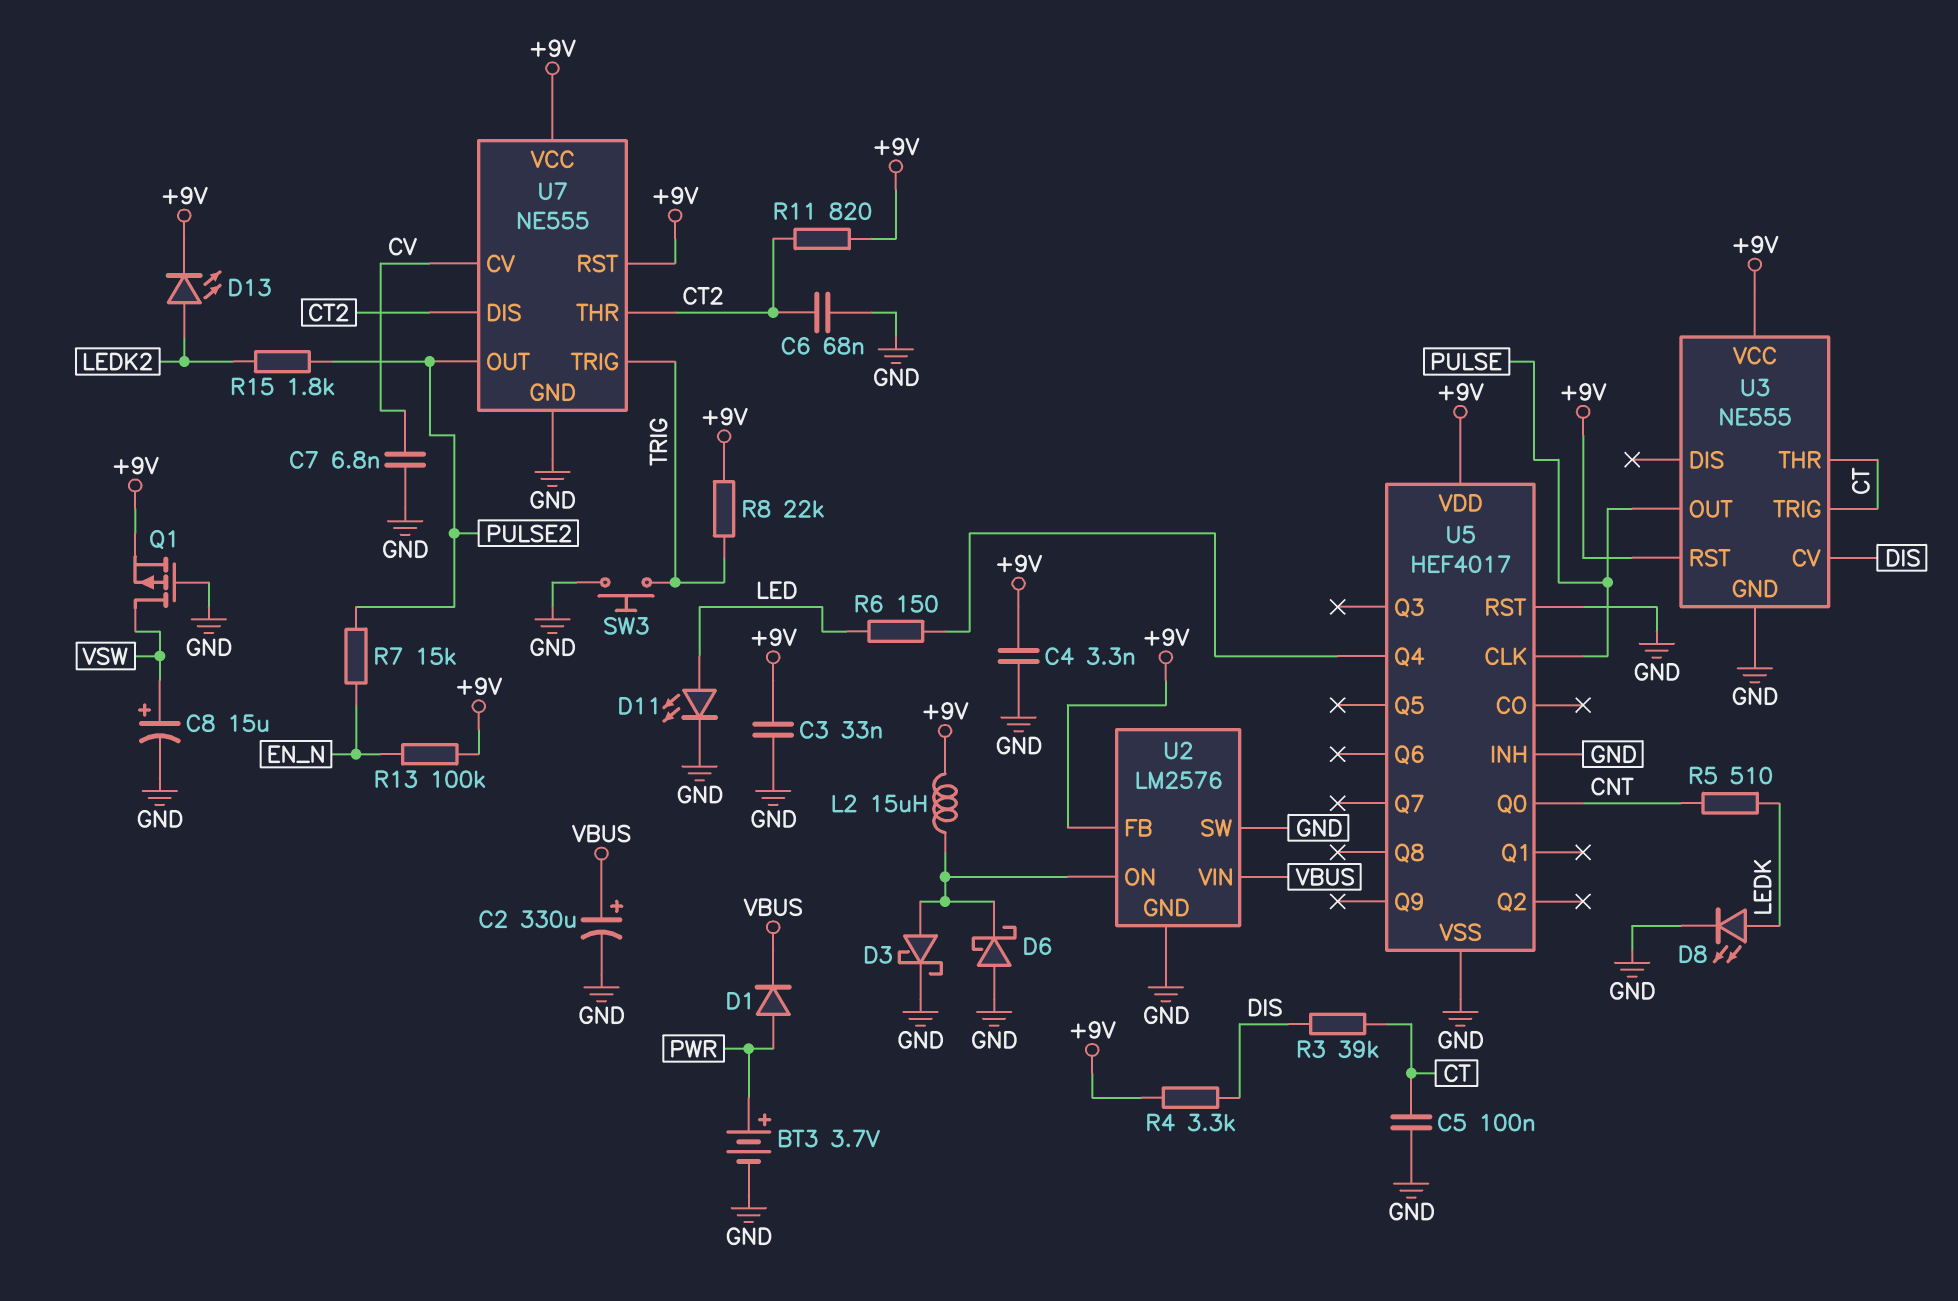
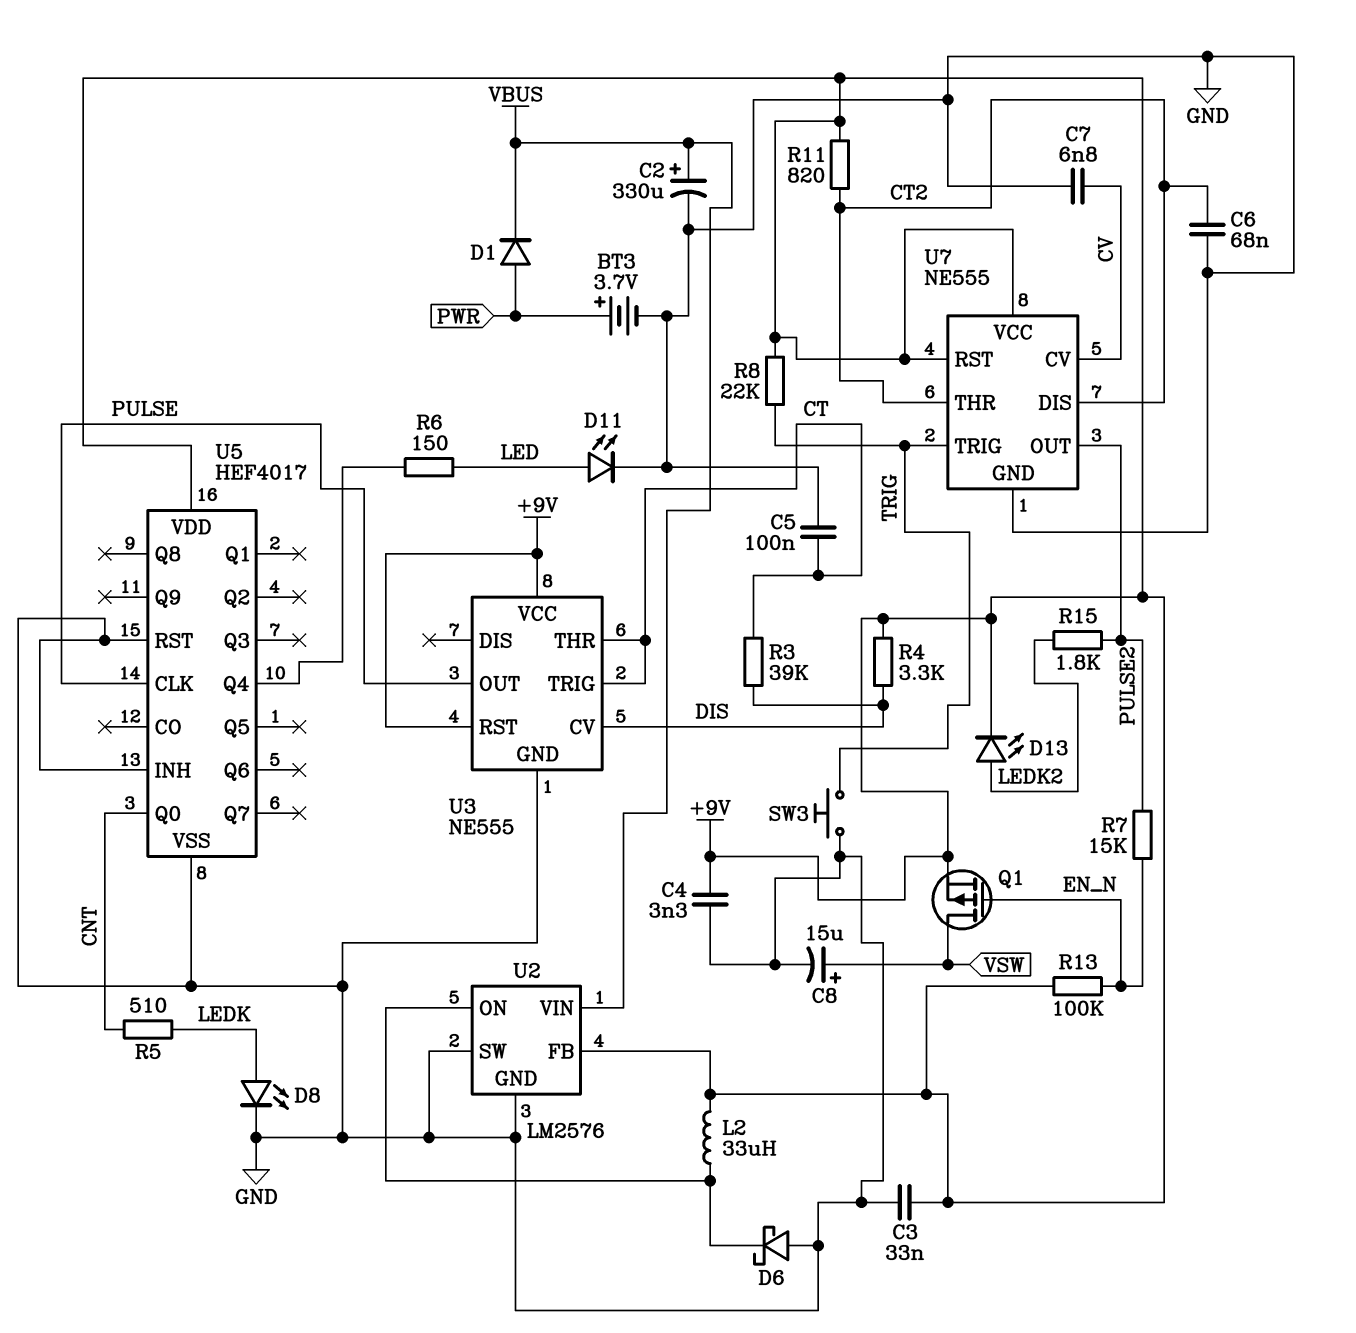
D3: schottky (A U2/ON, K GND) -> none
L2: 15uH (+9V, U2/ON) -> 33uH (+9V, U2/ON)
Q1: PMOS (G GND, D VSW, S +9V) -> PMOS (G EN_N, D VSW, S +9V)

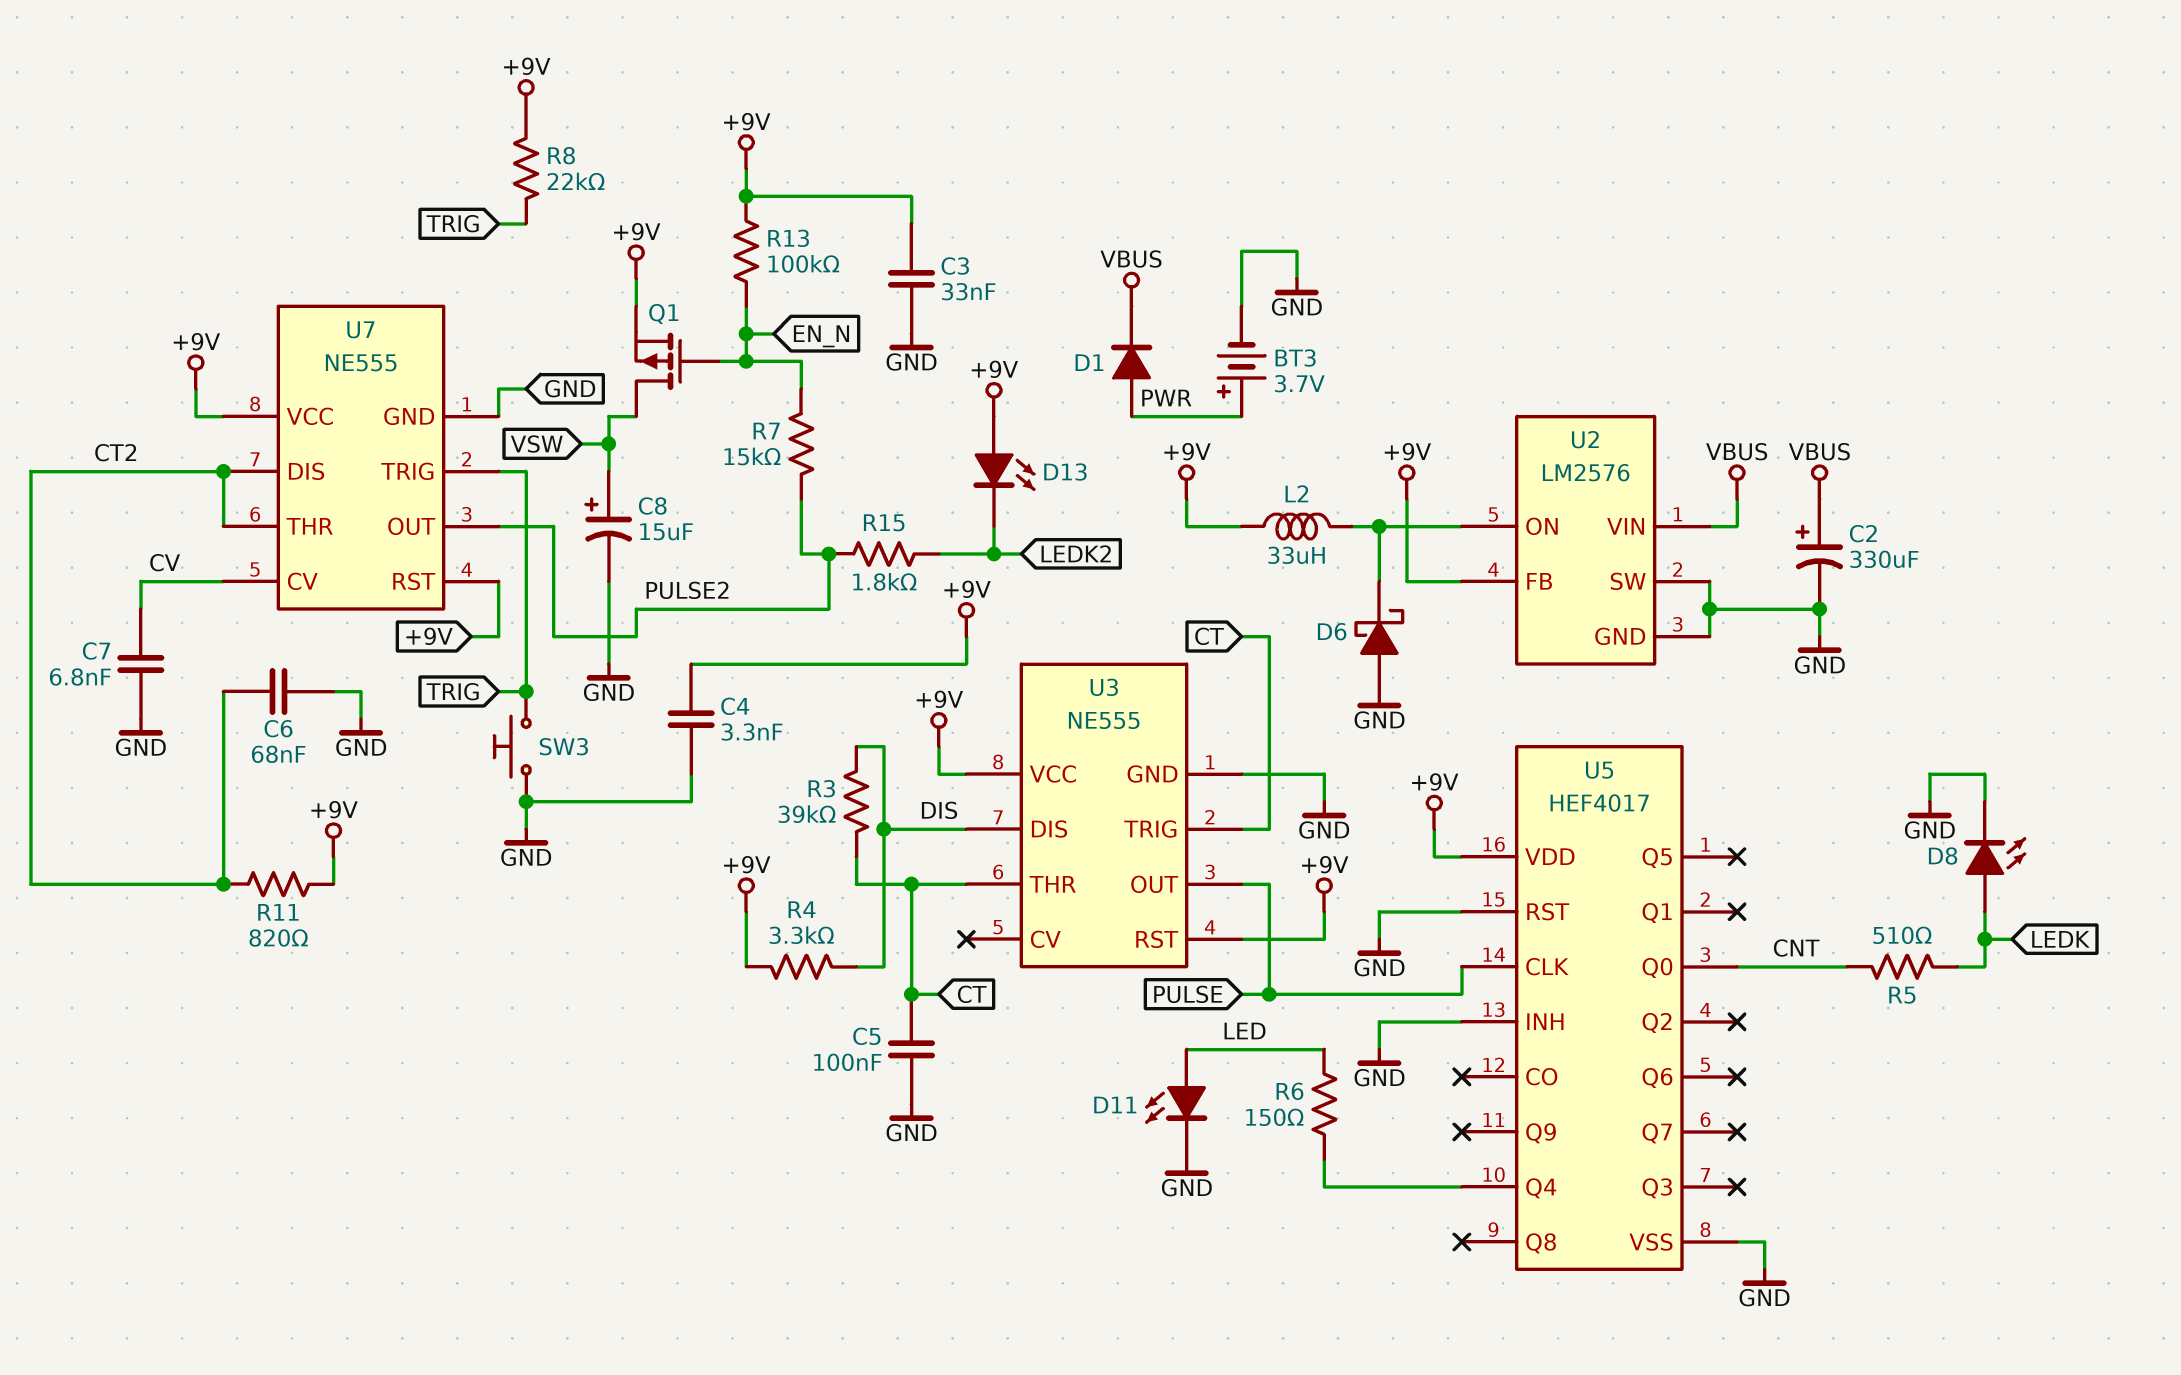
D13: LED (A LEDK2, K +9V) -> LED (A +9V, K LEDK2)
U3 pin CV: DIS -> none
U3 pin DIS: none -> DIS

